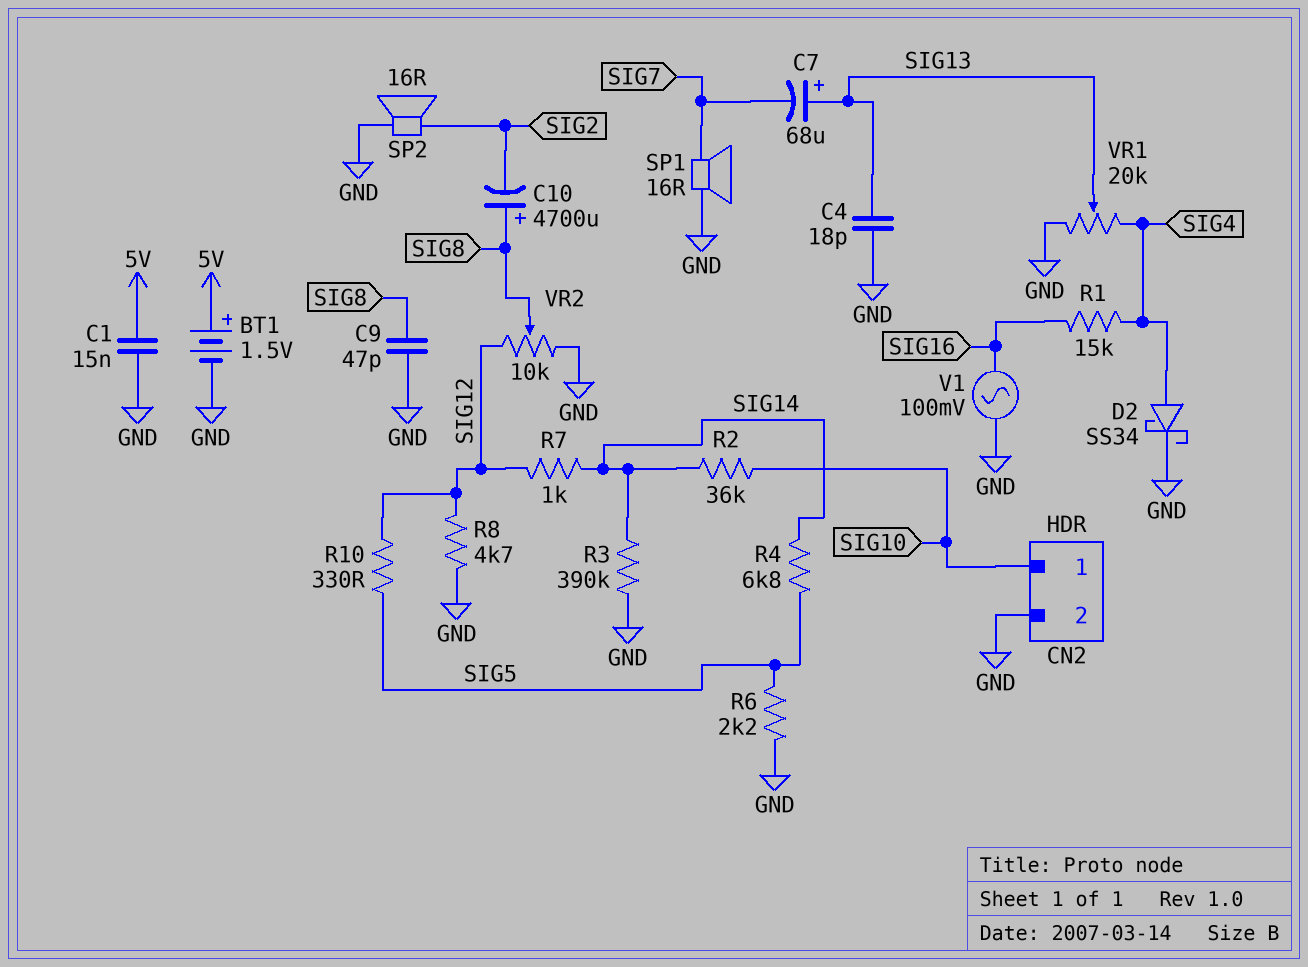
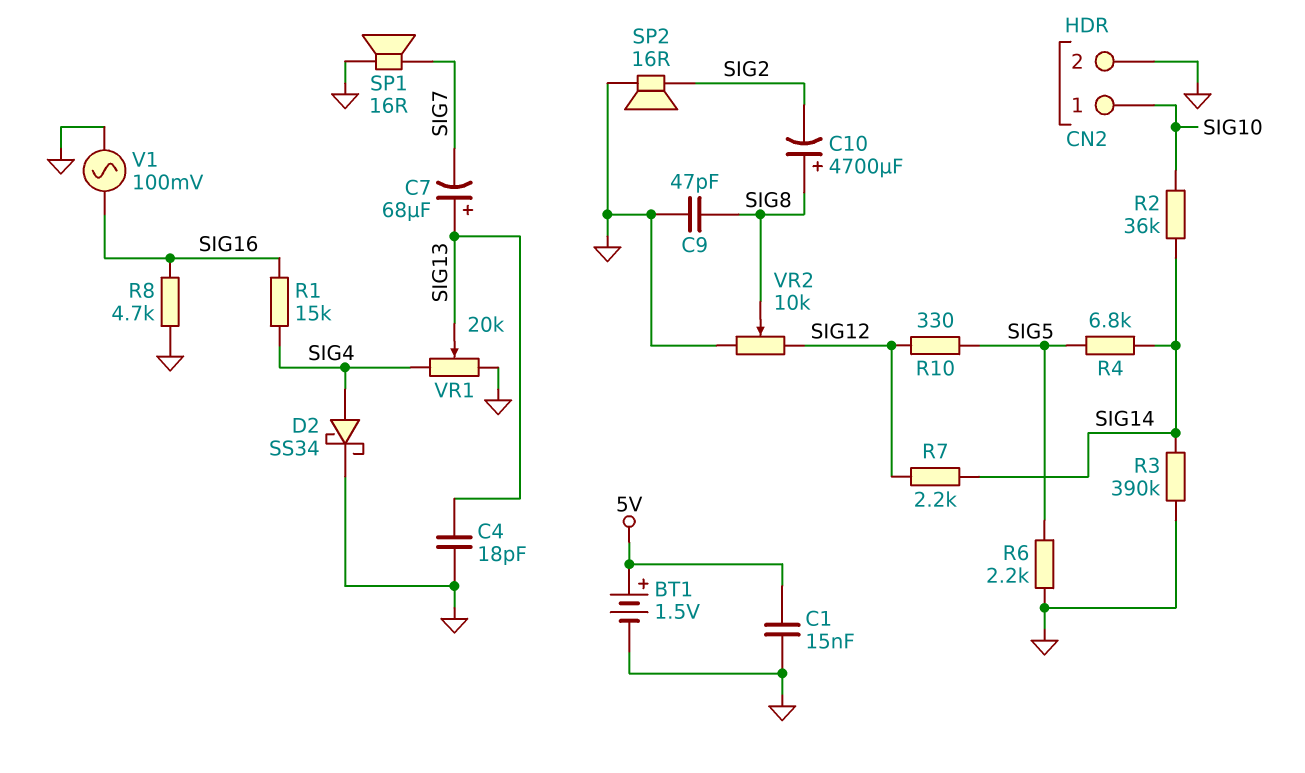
R7: 1k (SIG12, SIG14) -> 2.2k (SIG12, SIG14)
R8: 4.7k (GND, SIG12) -> 4.7k (GND, SIG16)

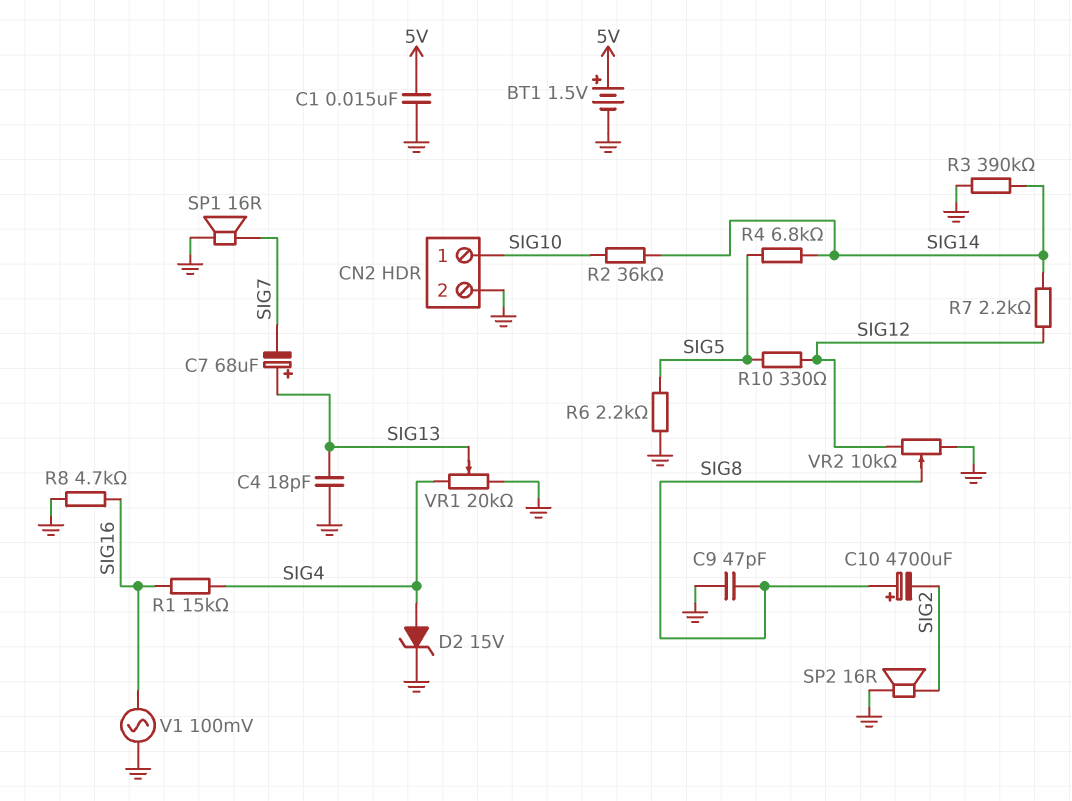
D2: schottky SS34 (A SIG4, K GND) -> zener 15V (A SIG4, K GND)

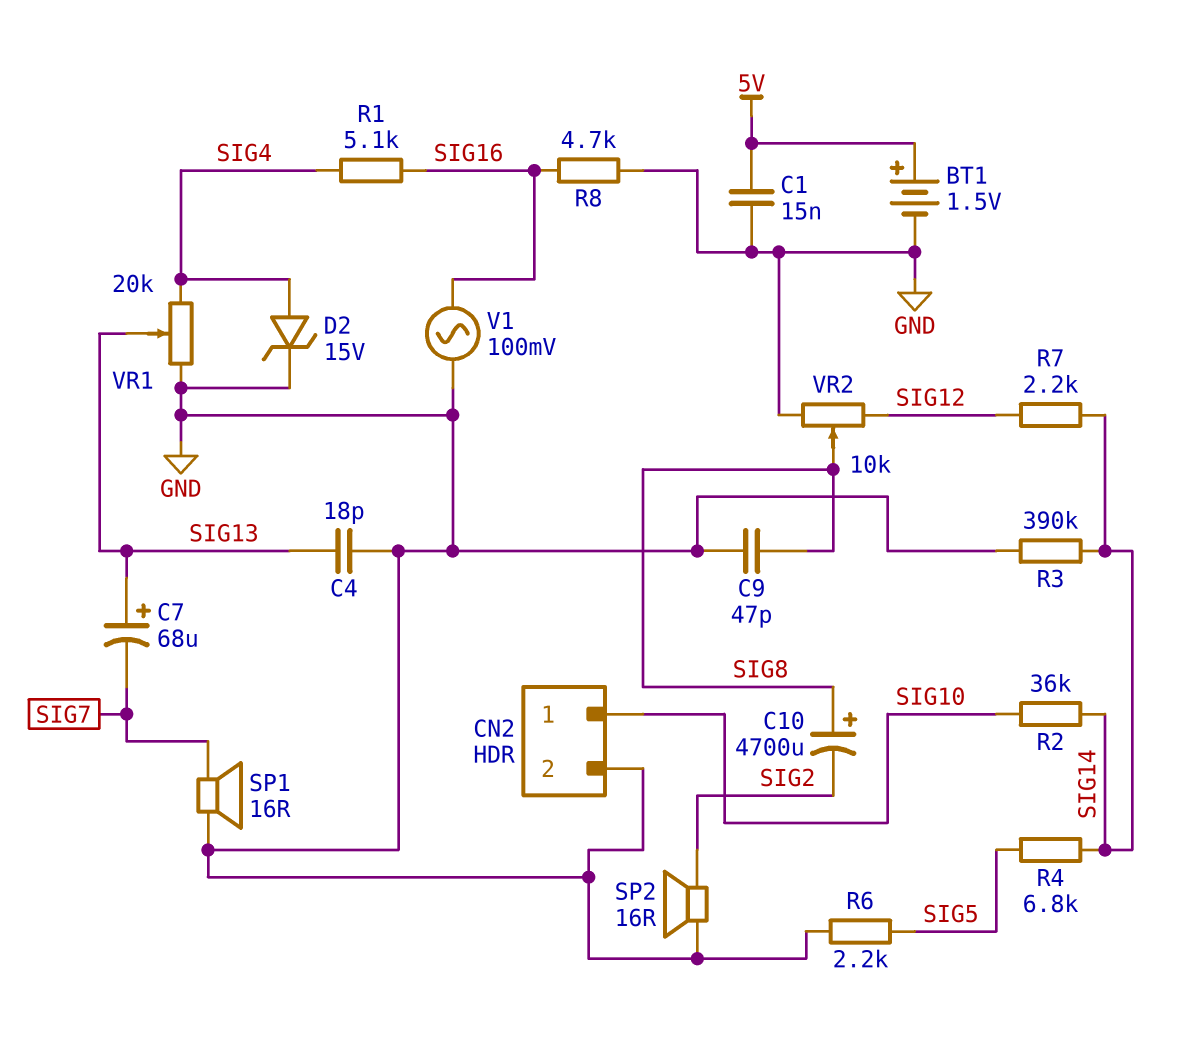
R1: 15k (SIG4, SIG16) -> 5.1k (SIG4, SIG16)
R10: 330 (SIG5, SIG12) -> none

